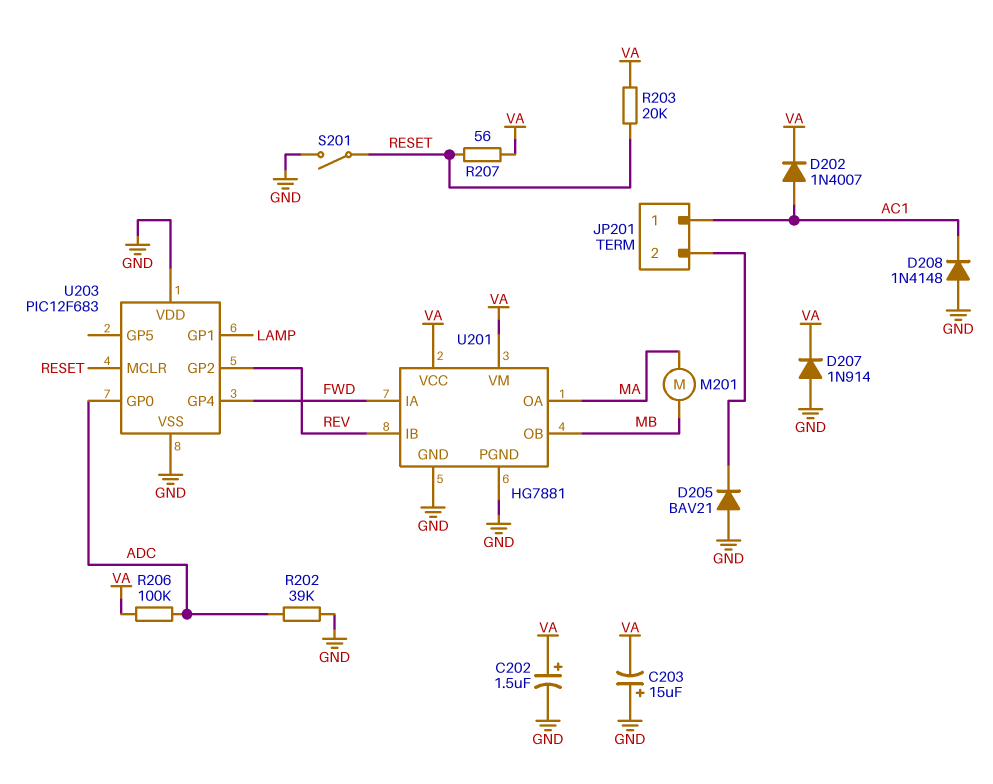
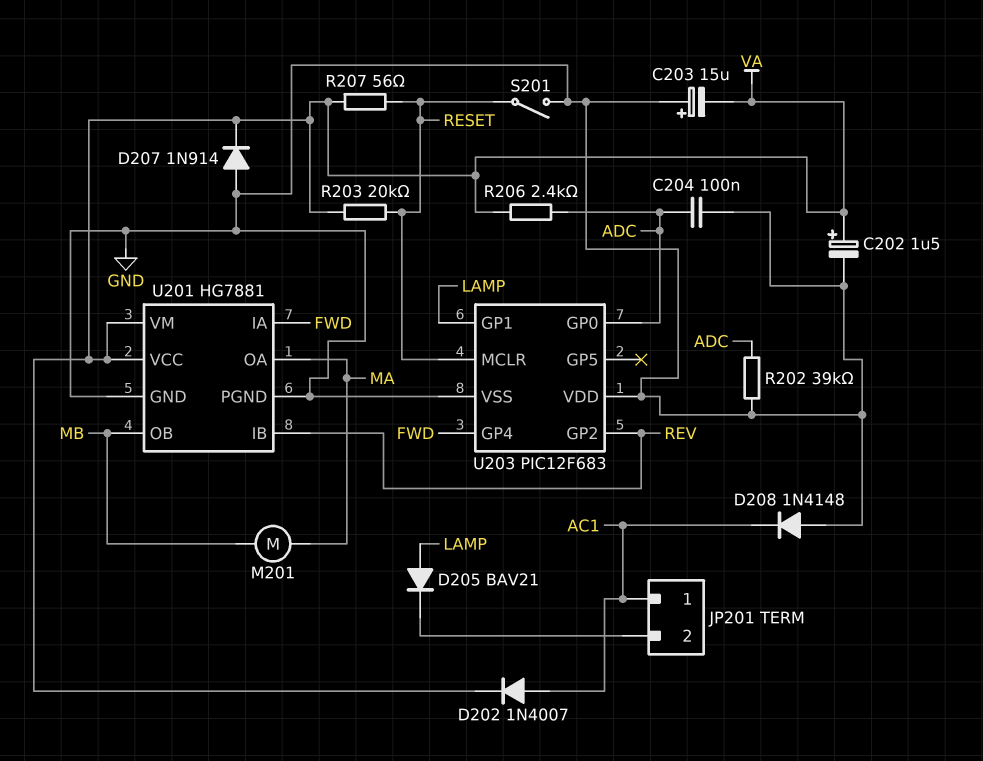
C204: none -> 100nF (ADC, GND)
D205: diode BAV21 (A GND, K JP201/2) -> diode BAV21 (A LAMP, K JP201/2)
R206: 100k (ADC, VA) -> 2.4k (ADC, VA)

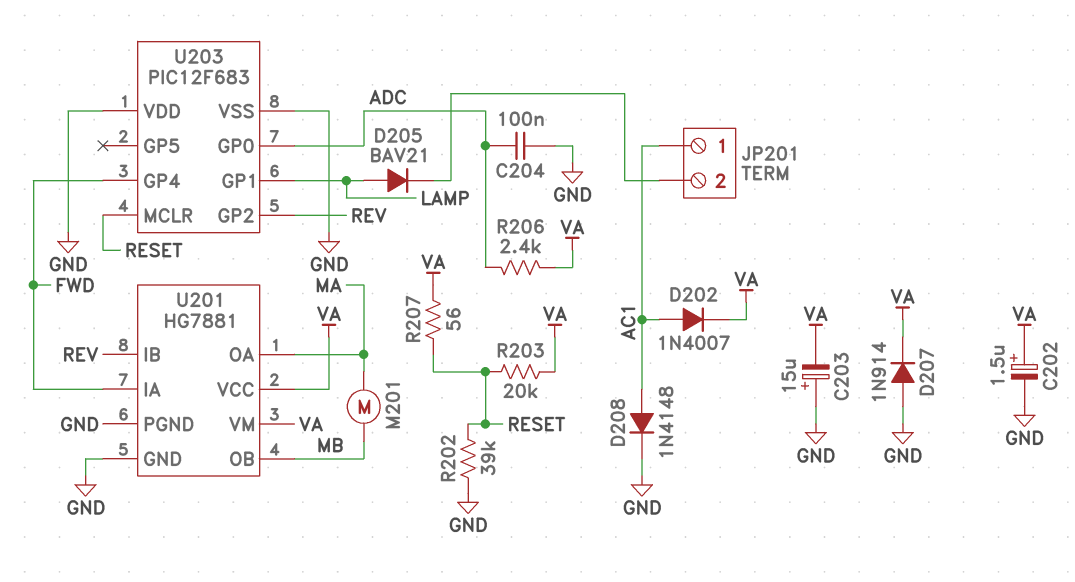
D208: diode 1N4148 (A GND, K AC1) -> diode 1N4148 (A AC1, K GND)
R202: 39k (ADC, GND) -> 39k (GND, RESET)
S201: switch (GND, RESET) -> none

